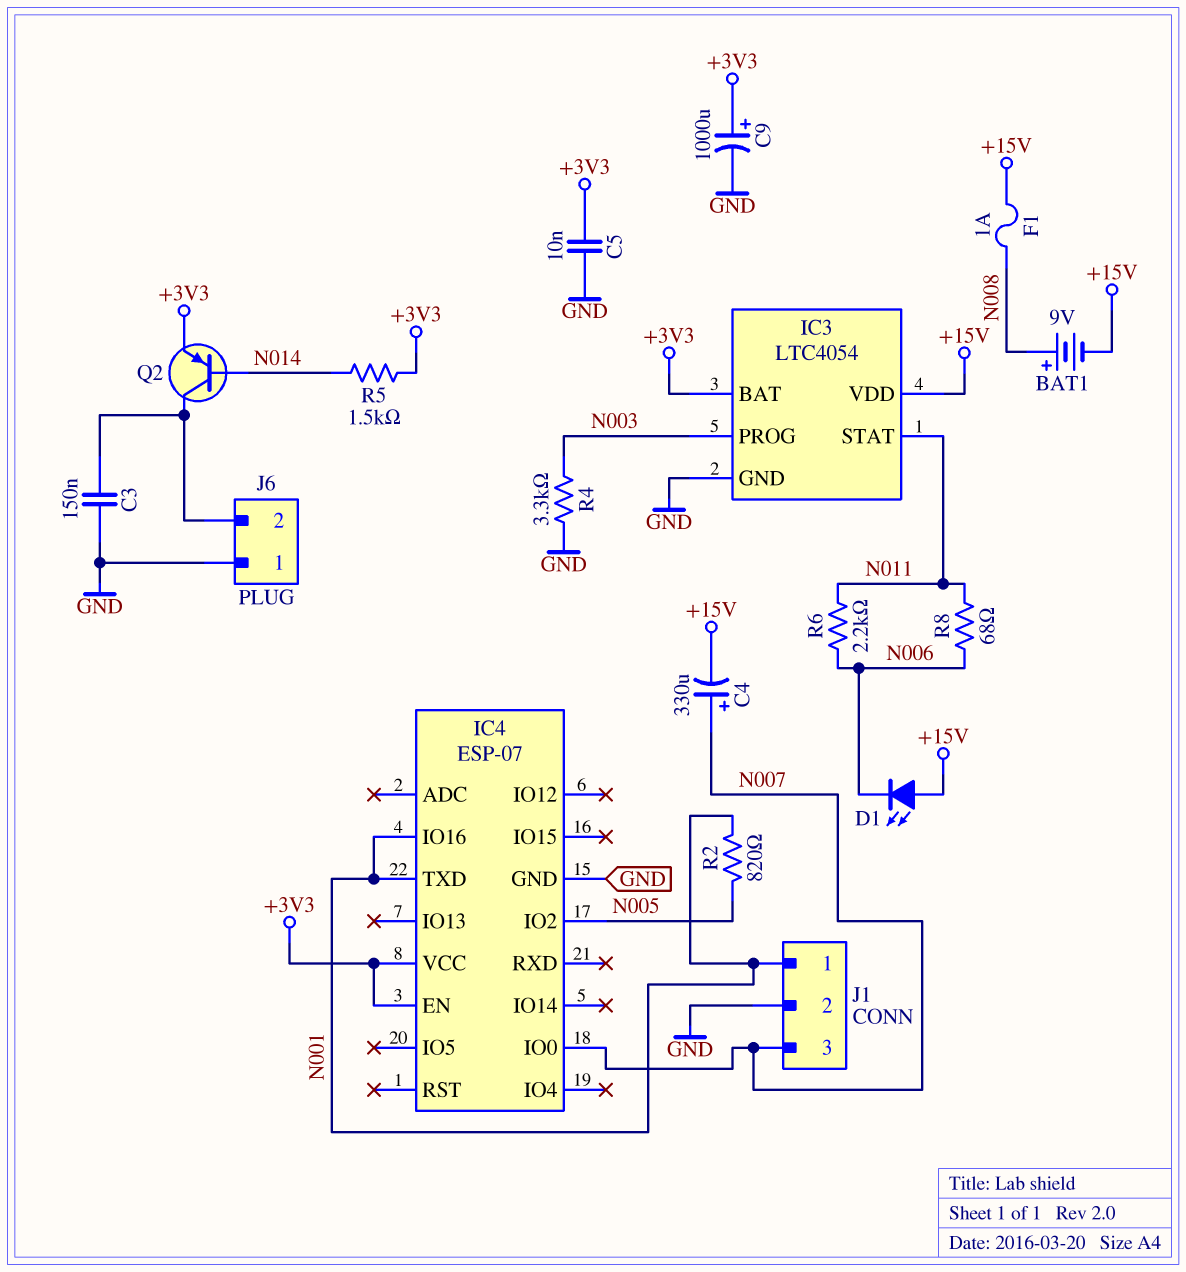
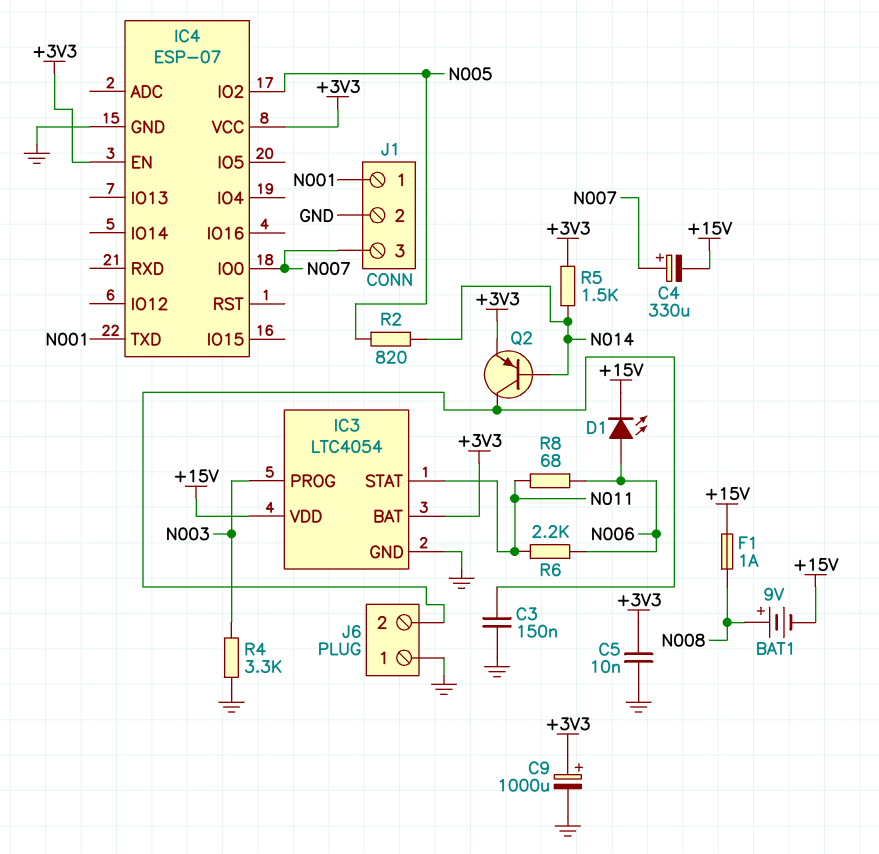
D1: LED (A +15V, K N006) -> LED (A N006, K +15V)
IC4 pin IO16: N001 -> none
R2: 820 (N001, N005) -> 820 (N005, N014)

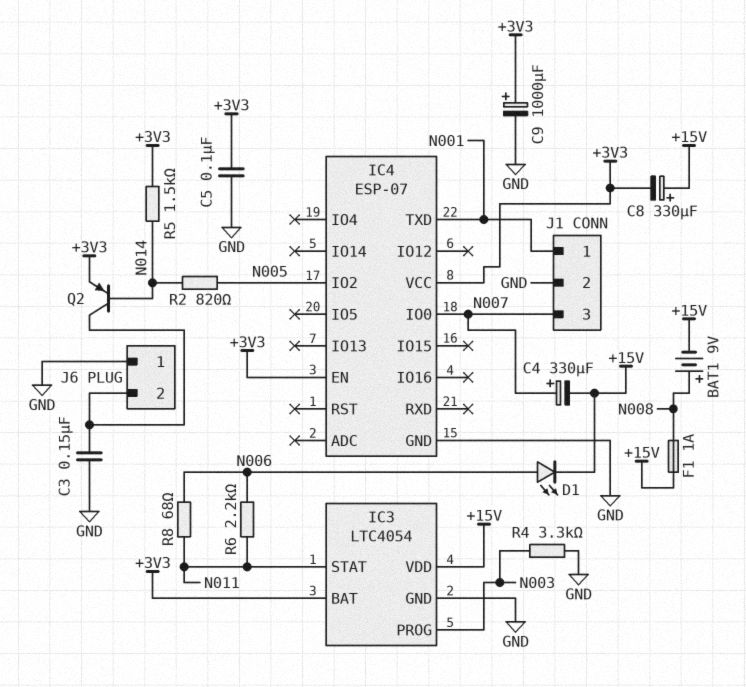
C5: 10nF (+3V3, GND) -> 100nF (+3V3, GND)
C8: none -> 330uF (plus +15V, minus +3V3)

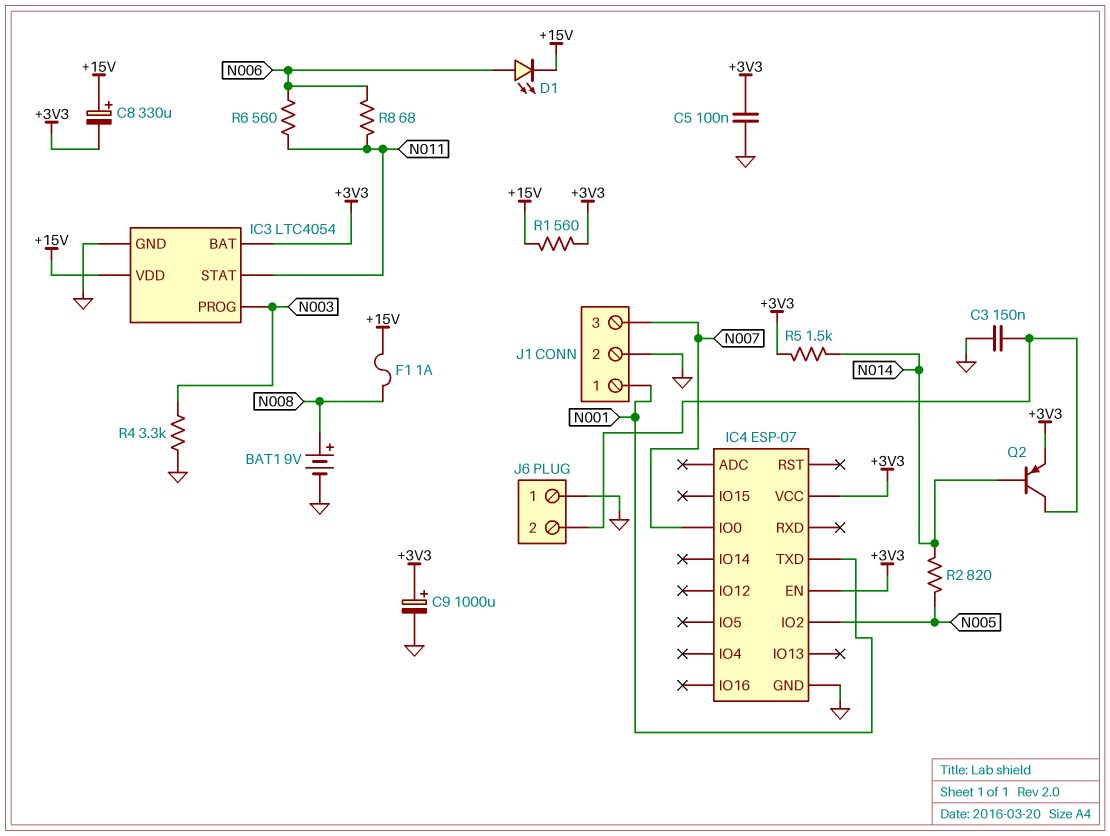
BAT1: 9V (plus N008, minus +15V) -> 9V (plus N008, minus GND)
C4: 330uF (plus N007, minus +15V) -> none
R1: none -> 560 (+3V3, +15V)
R6: 2.2k (N006, N011) -> 560 (N006, N011)

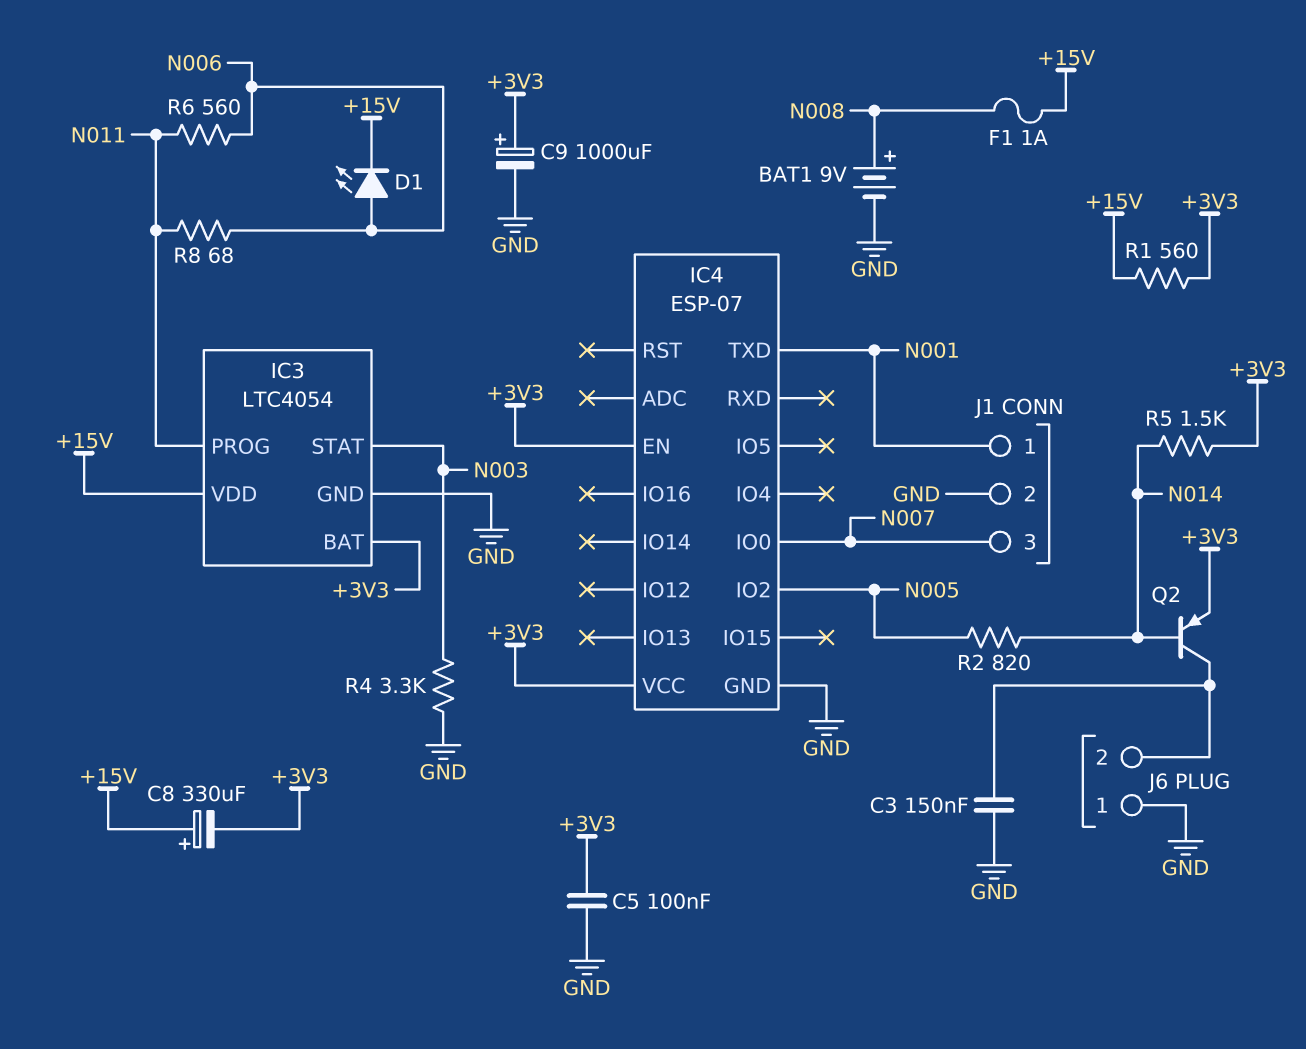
IC3 pin PROG: N003 -> N011
IC3 pin STAT: N011 -> N003

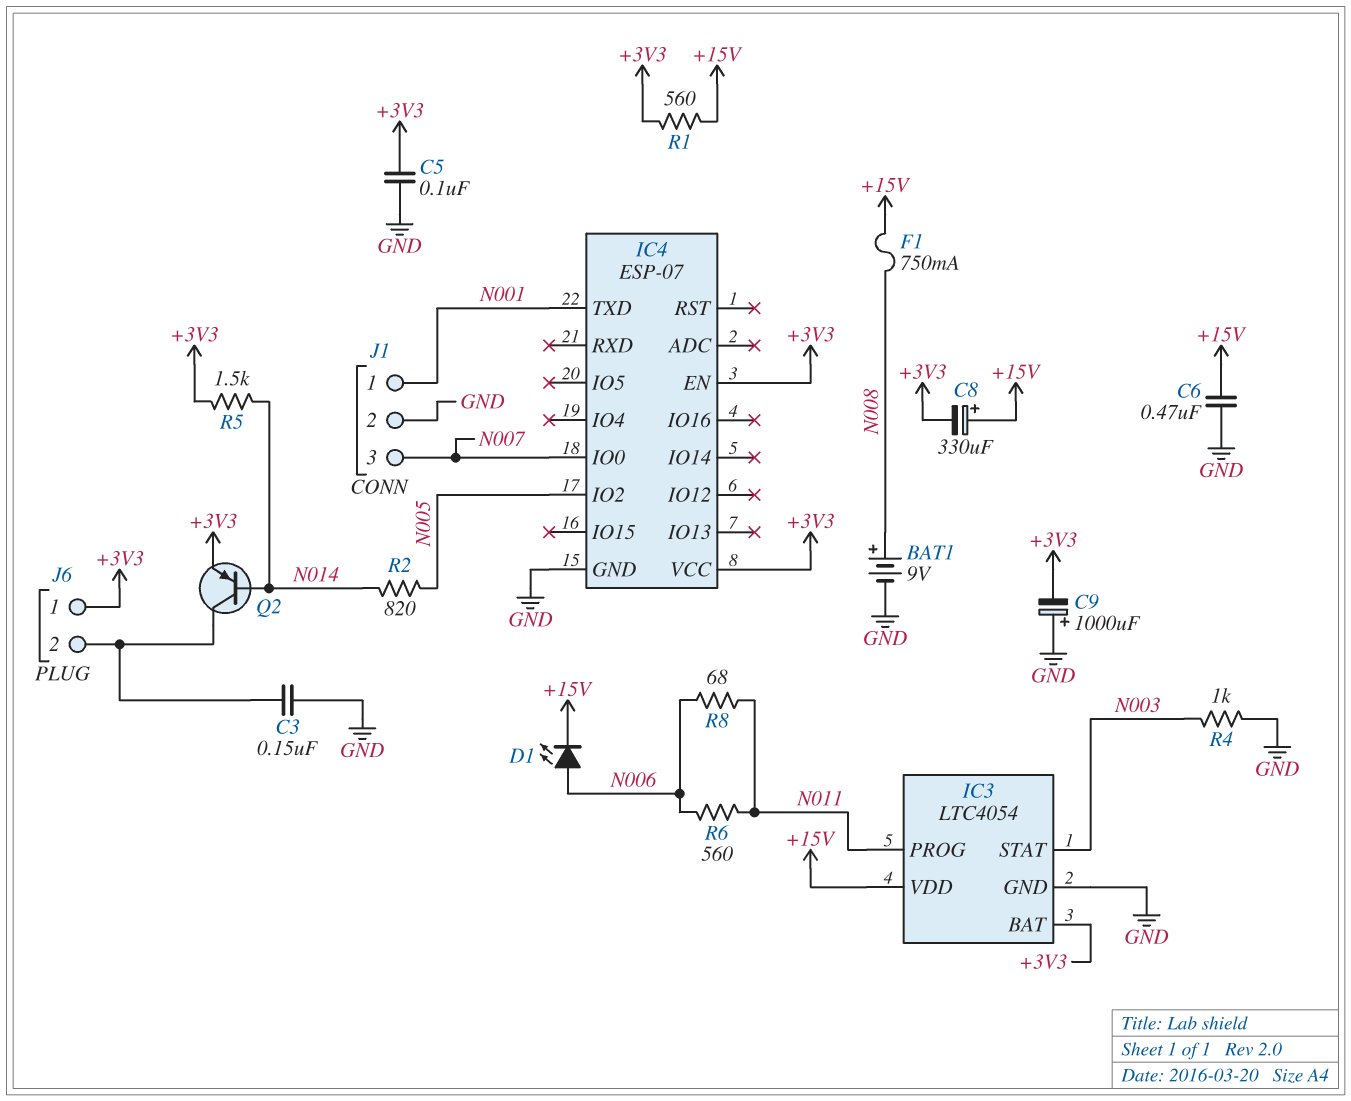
C6: none -> 470nF (+15V, GND)
C9: 1000uF (plus +3V3, minus GND) -> 1000uF (plus GND, minus +3V3)
F1: 1A (+15V, N008) -> 750mA (+15V, N008)
J6 pin 1: GND -> +3V3
R4: 3.3k (GND, N003) -> 1k (GND, N003)

